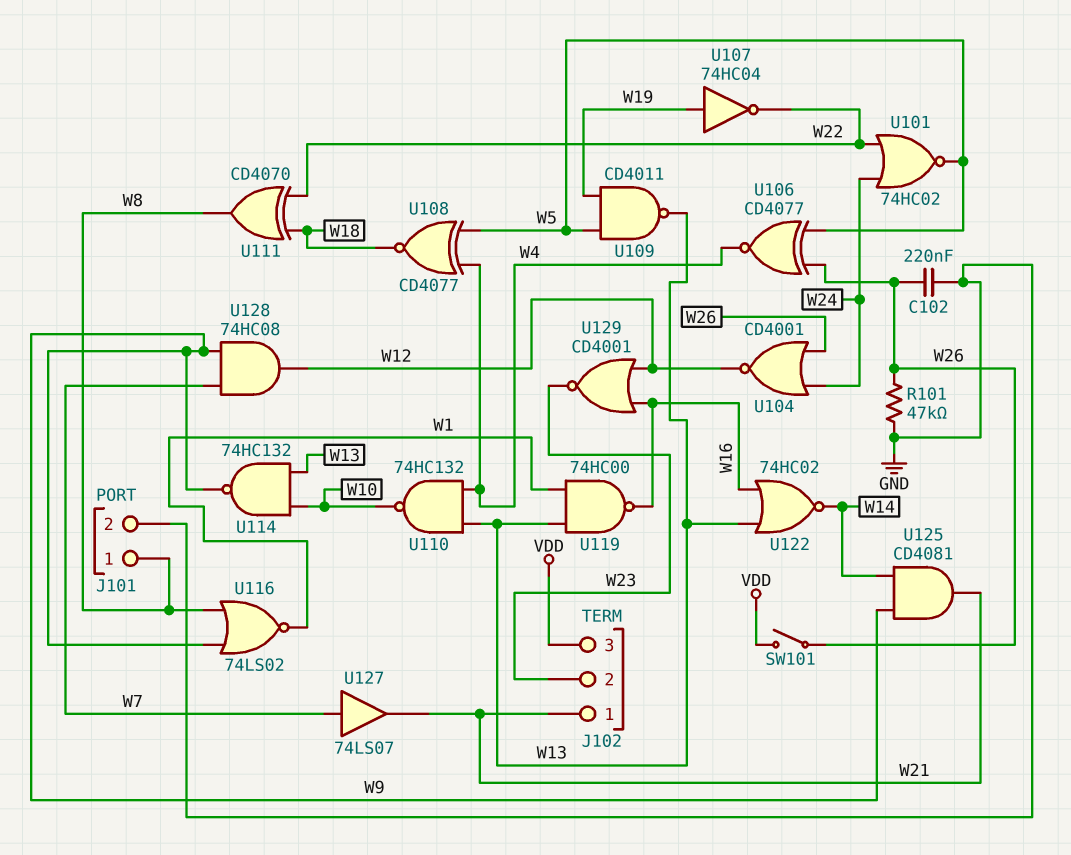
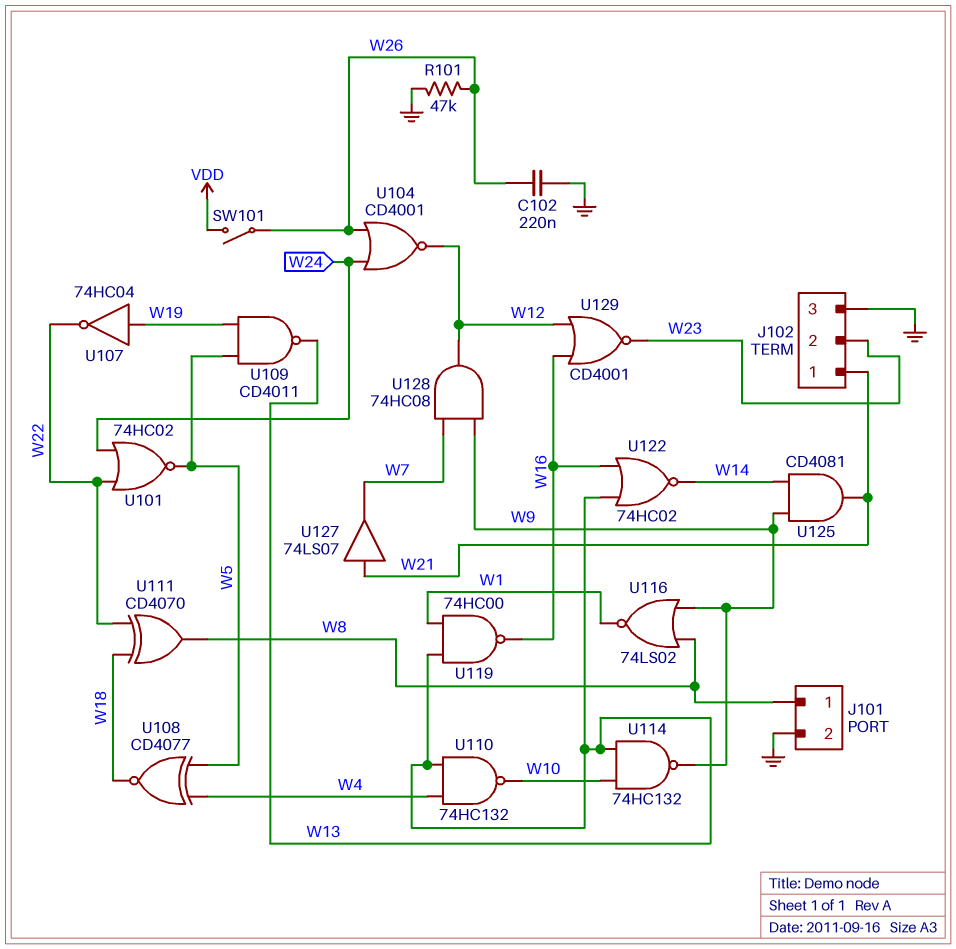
J102 pin 3: VDD -> GND
U106: XNOR CD4077 (in W5, in W26, out W4) -> none
U127: buffer 74LS07 (in W7, out W21) -> buffer 74LS07 (in W21, out W7)

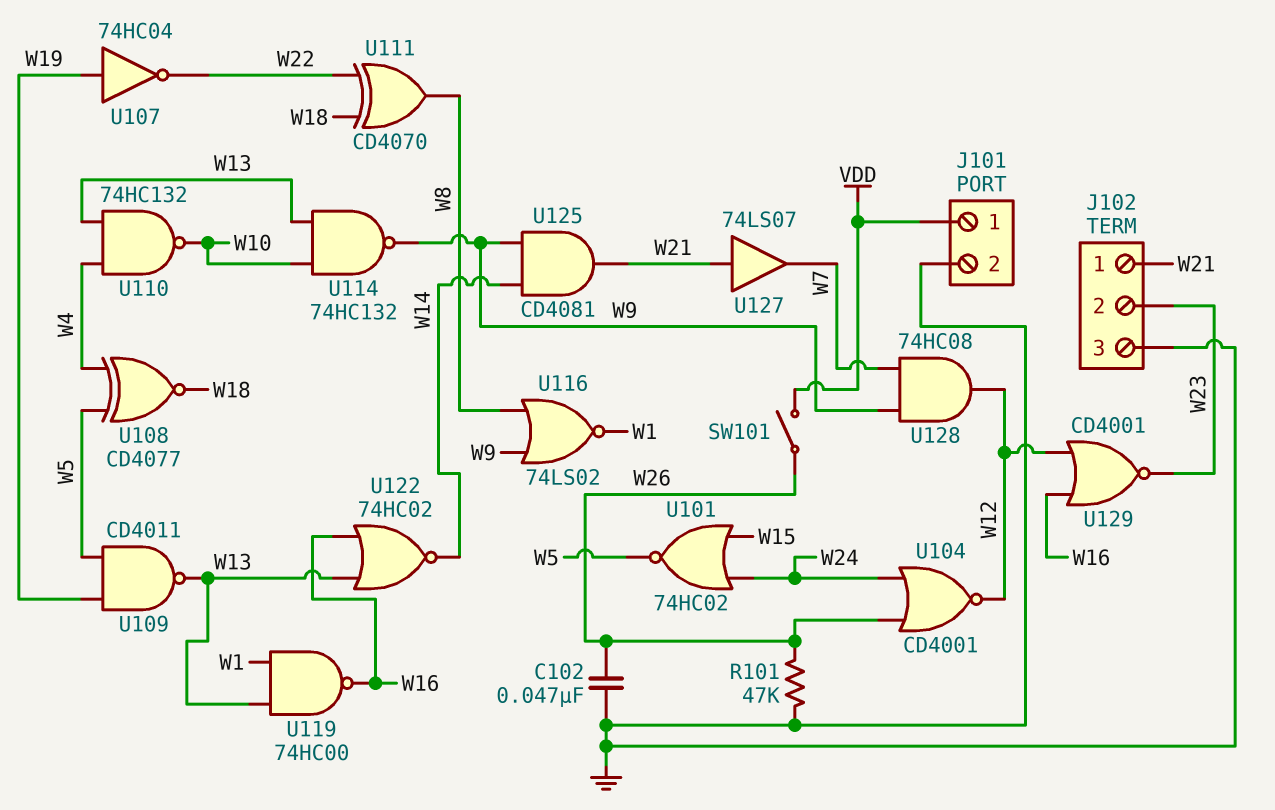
C102: 220nF (GND, W26) -> 47nF (GND, W26)
J101 pin 1: W8 -> VDD
U101: NOR 74HC02 (in W22, in W24, out W5) -> NOR 74HC02 (in W15, in W24, out W5)

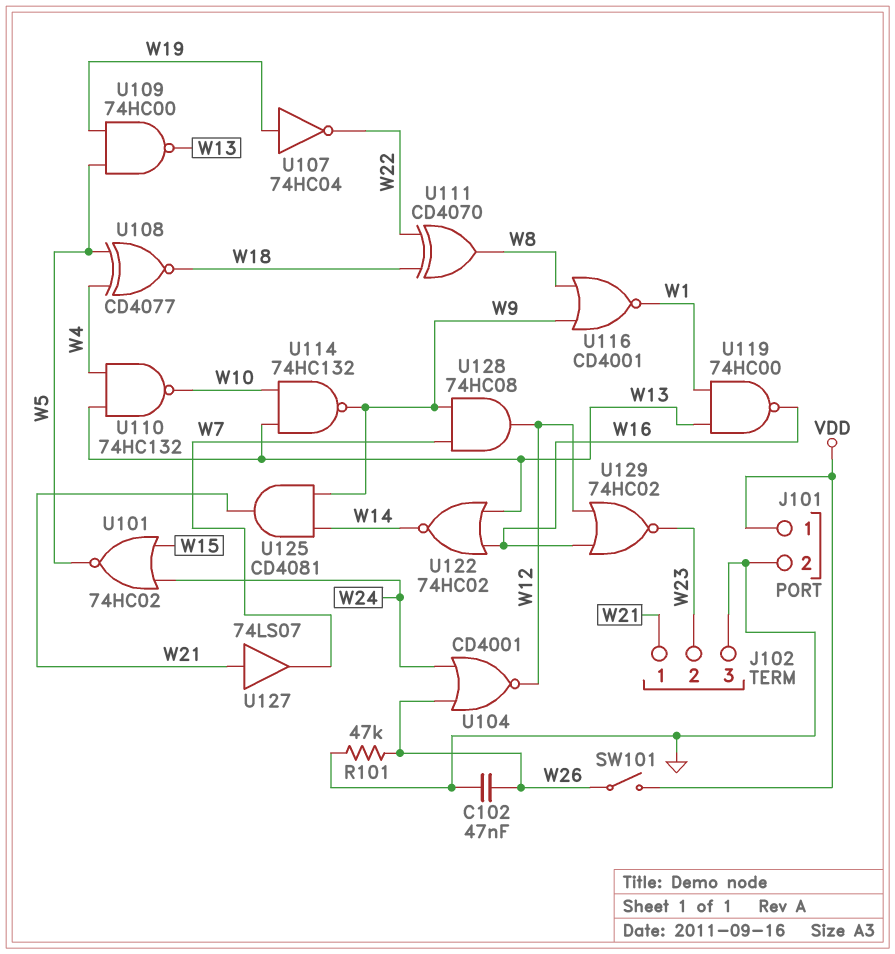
U109: NAND CD4011 (in W5, in W19, out W13) -> NAND 74HC00 (in W5, in W19, out W13)
U116: NOR 74LS02 (in W8, in W9, out W1) -> NOR CD4001 (in W8, in W9, out W1)
U129: NOR CD4001 (in W12, in W16, out W23) -> NOR 74HC02 (in W12, in W16, out W23)

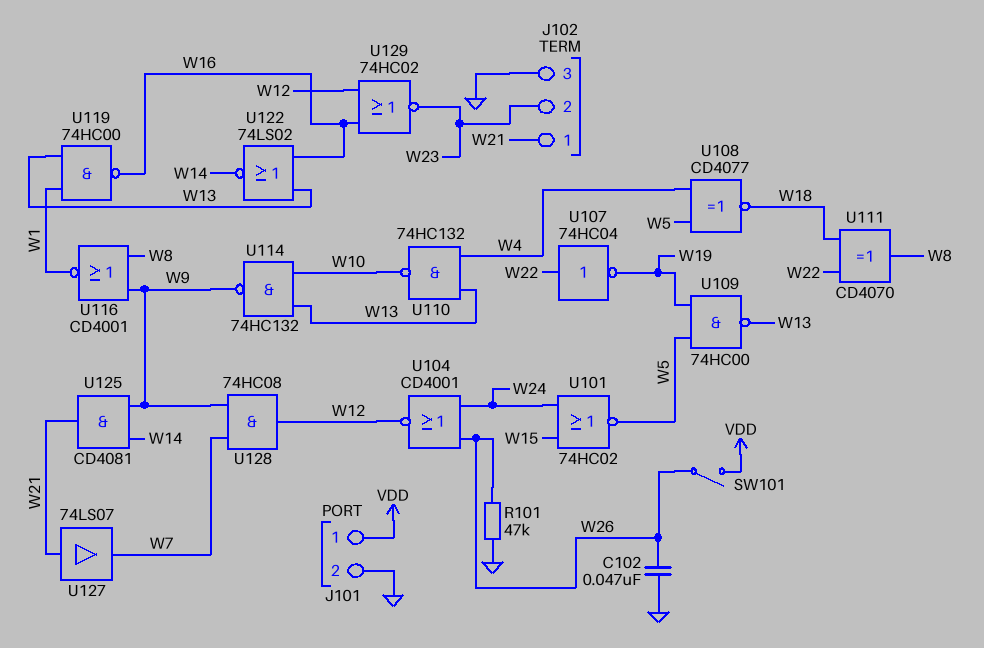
U107: NOT 74HC04 (in W19, out W22) -> NOT 74HC04 (in W22, out W19)
U122: NOR 74HC02 (in W13, in W16, out W14) -> NOR 74LS02 (in W13, in W16, out W14)

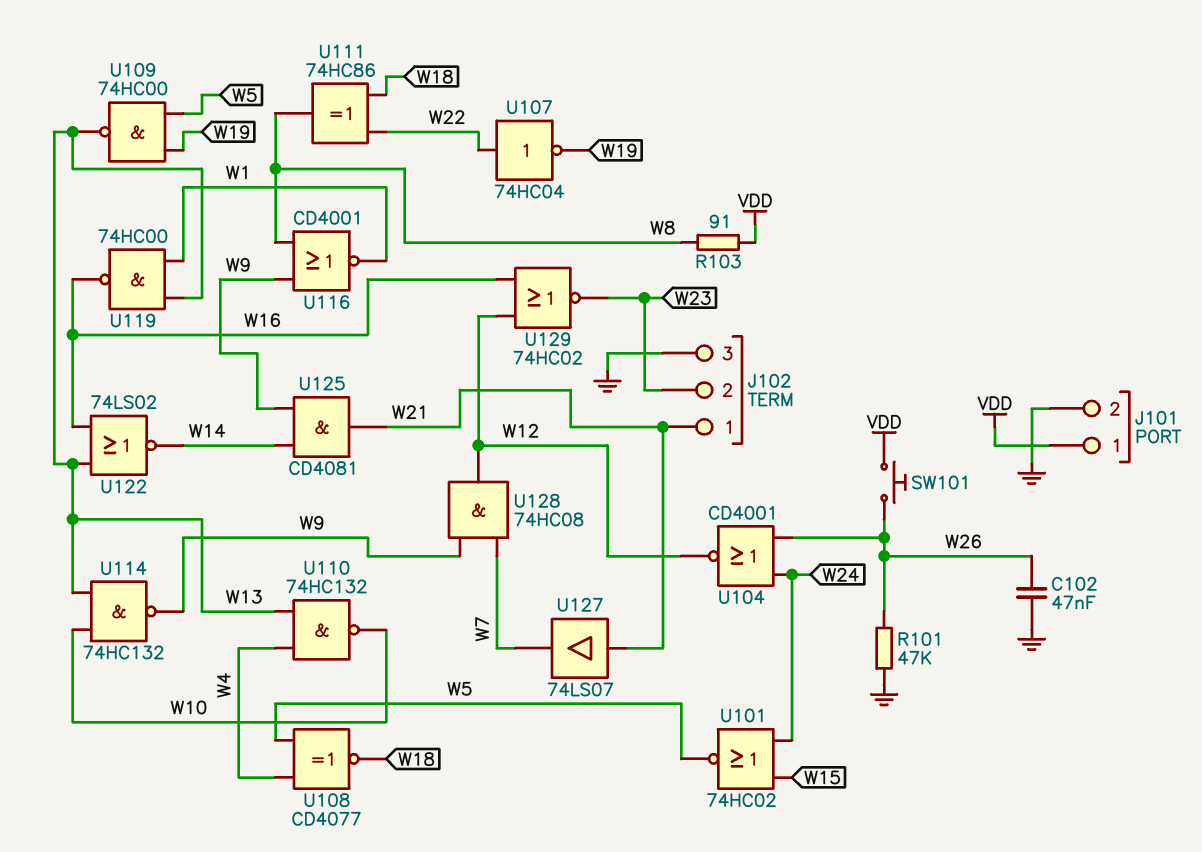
R103: none -> 91 (VDD, W8)
SW101: switch (VDD, W26) -> button (VDD, W26)
U111: XOR CD4070 (in W18, in W22, out W8) -> XOR 74HC86 (in W18, in W22, out W8)

